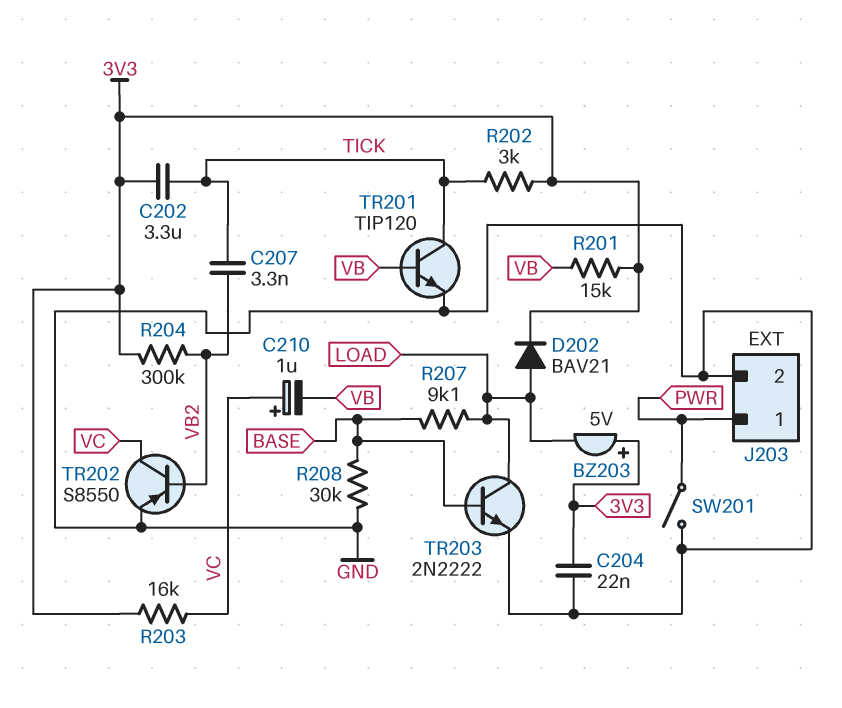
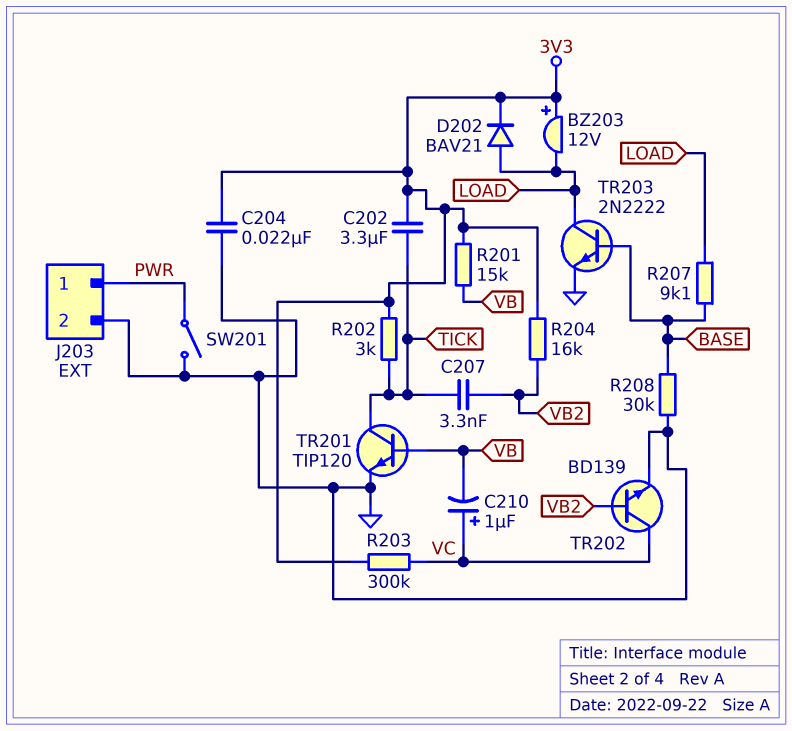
BZ203: buzzer 5V (plus 3V3, minus LOAD) -> buzzer 12V (plus 3V3, minus LOAD)
R203: 16k (3V3, VC) -> 300k (3V3, VC)
R204: 300k (3V3, VB2) -> 16k (3V3, VB2)
TR202: PNP S8550 (B VB2, C VC, E GND) -> NPN BD139 (B VB2, C VC, E GND)

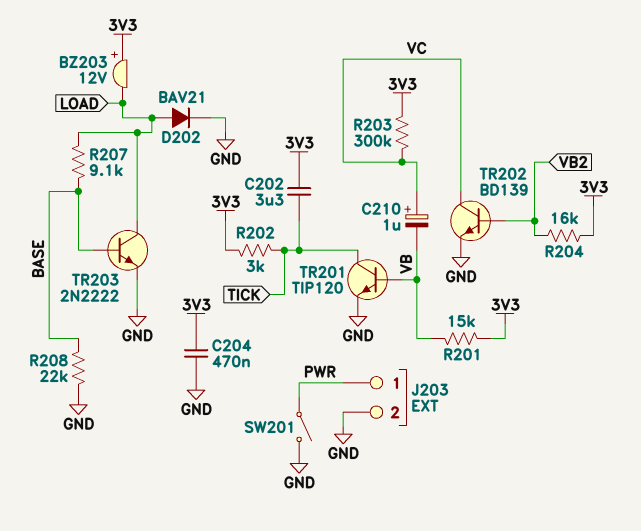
C204: 22nF (3V3, GND) -> 470nF (3V3, GND)
C207: 3.3nF (TICK, VB2) -> none
D202: diode BAV21 (A LOAD, K 3V3) -> diode BAV21 (A LOAD, K GND)
R208: 30k (BASE, GND) -> 22k (BASE, GND)

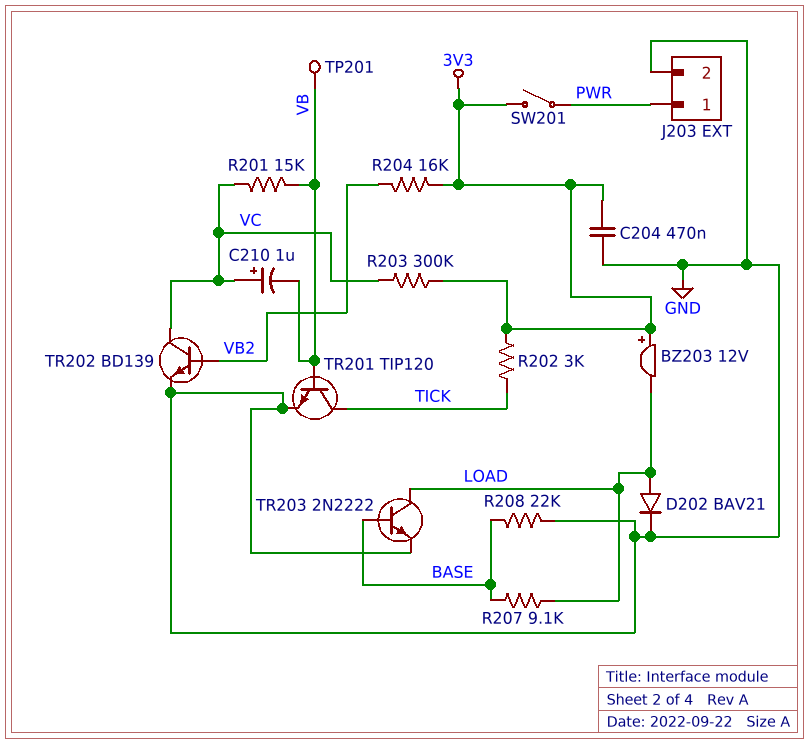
C202: 3.3uF (3V3, TICK) -> none
R201: 15k (3V3, VB) -> 15k (VB, VC)
SW201: switch (GND, PWR) -> switch (3V3, PWR)
TP201: none -> test point (VB)

